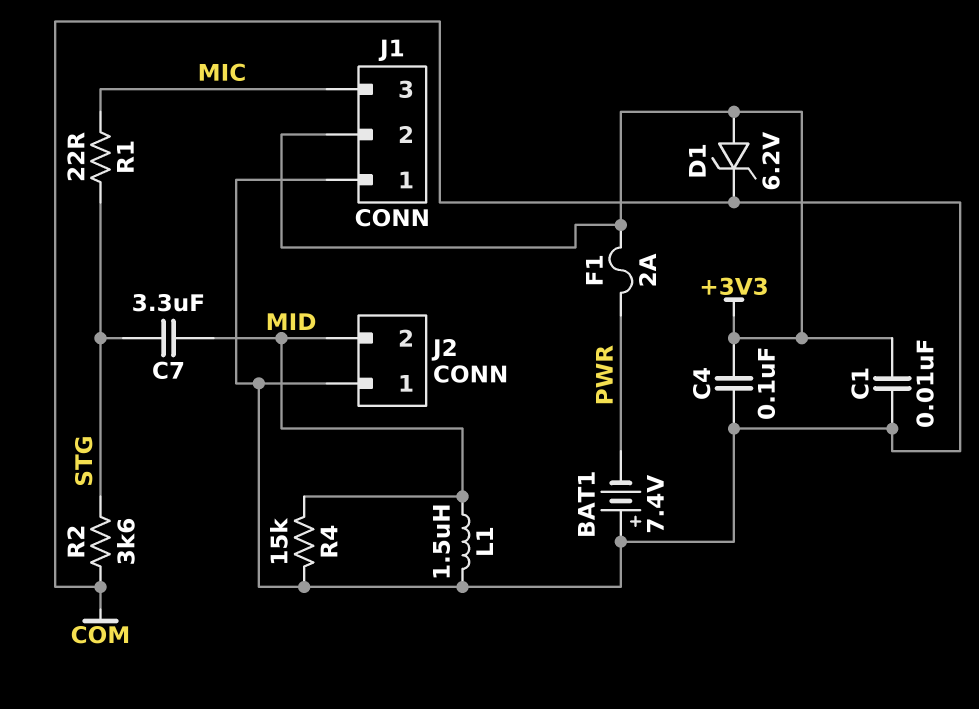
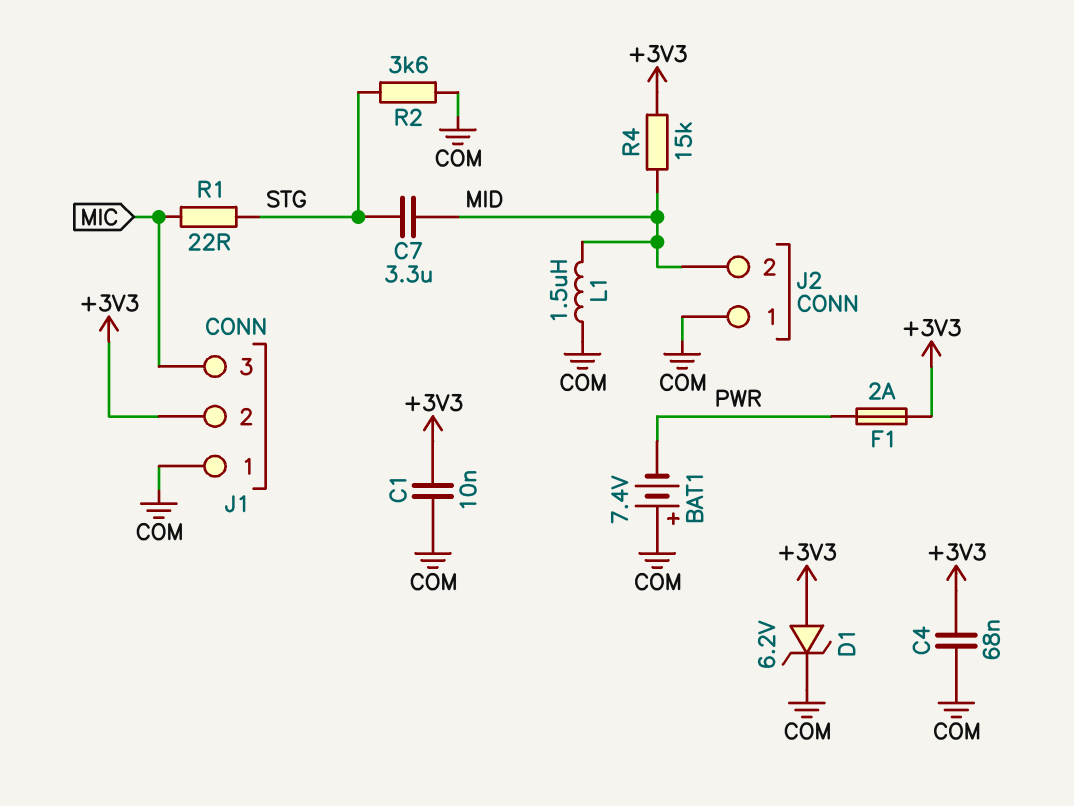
C4: 100nF (+3V3, COM) -> 68nF (+3V3, COM)
R4: 15k (COM, MID) -> 15k (+3V3, MID)

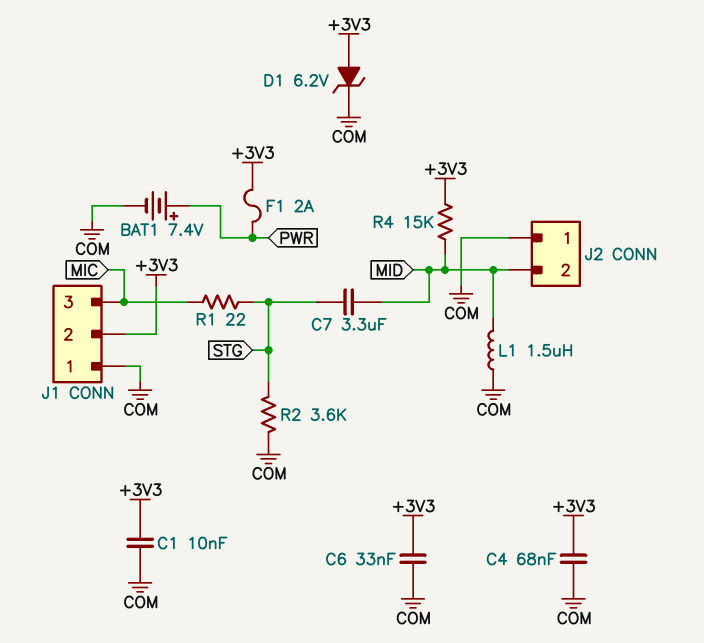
BAT1: 7.4V (plus COM, minus PWR) -> 7.4V (plus PWR, minus COM)
C6: none -> 33nF (+3V3, COM)

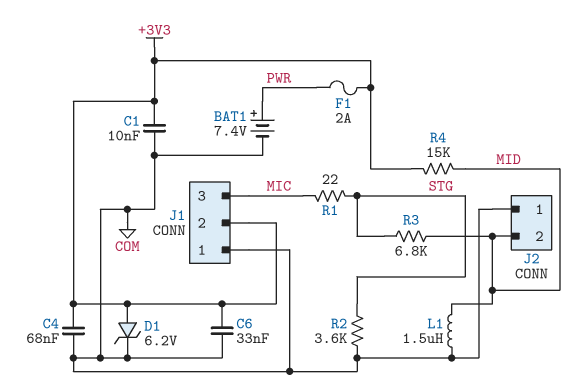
C7: 3.3uF (MID, STG) -> none
R3: none -> 6.8k (MID, STG)

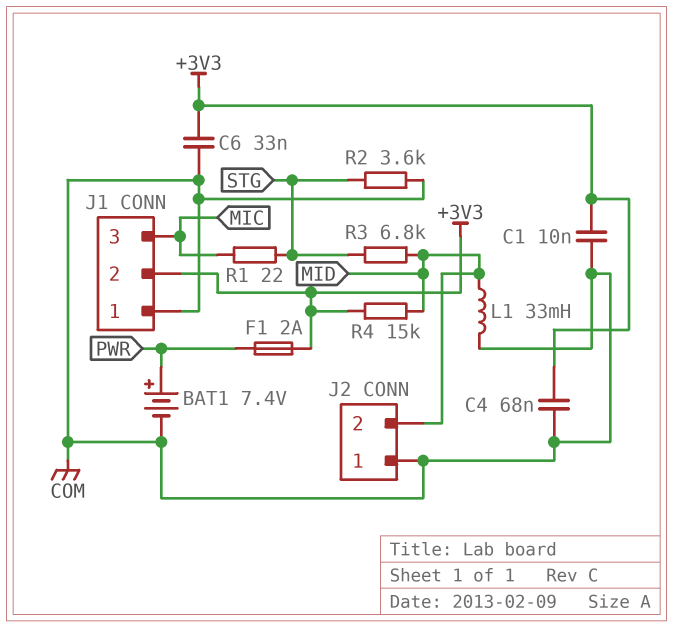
D1: zener 6.2V (A +3V3, K COM) -> none
L1: 1.5uH (COM, MID) -> 33mH (COM, MID)

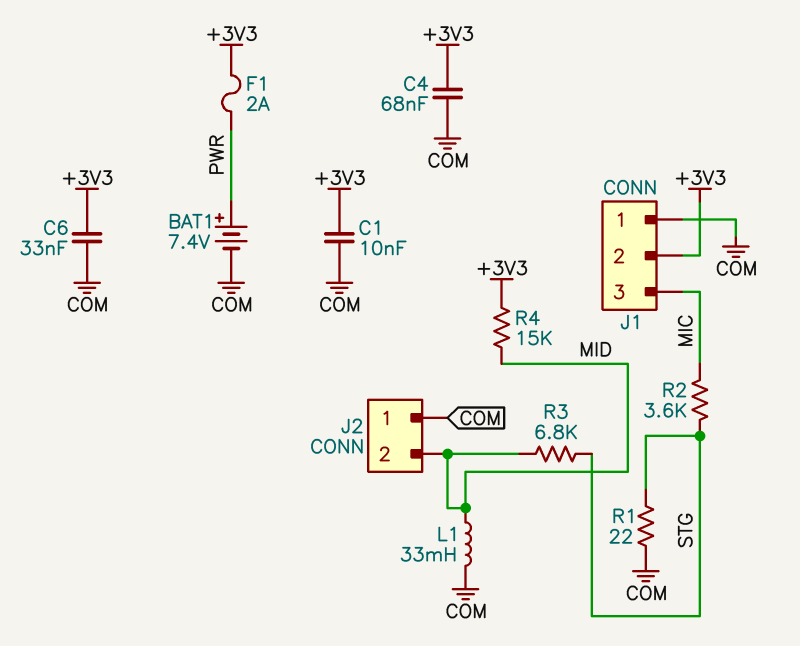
R1: 22 (MIC, STG) -> 22 (COM, STG)
R2: 3.6k (COM, STG) -> 3.6k (MIC, STG)

